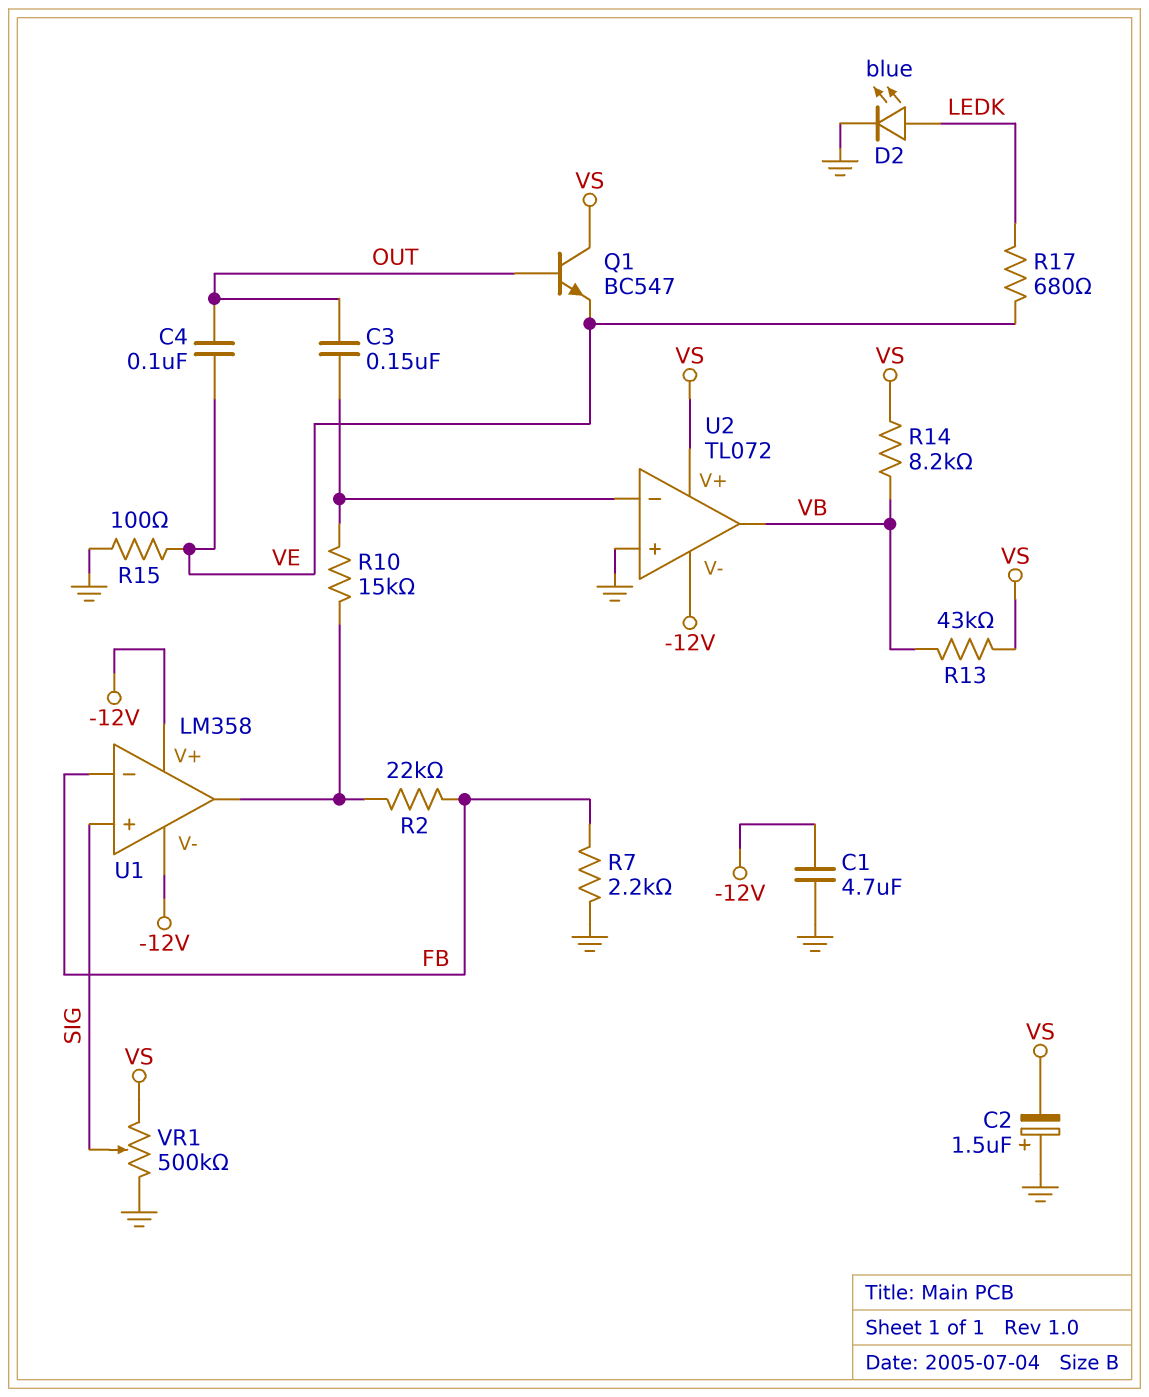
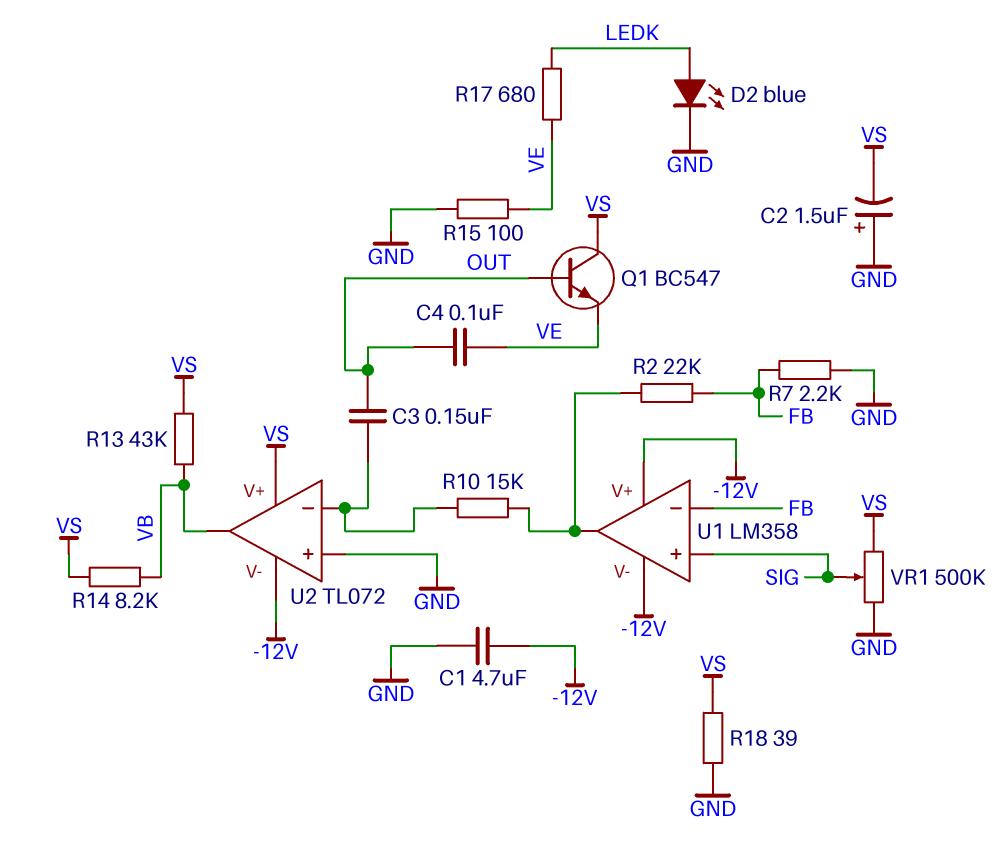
R18: none -> 39 (GND, VS)

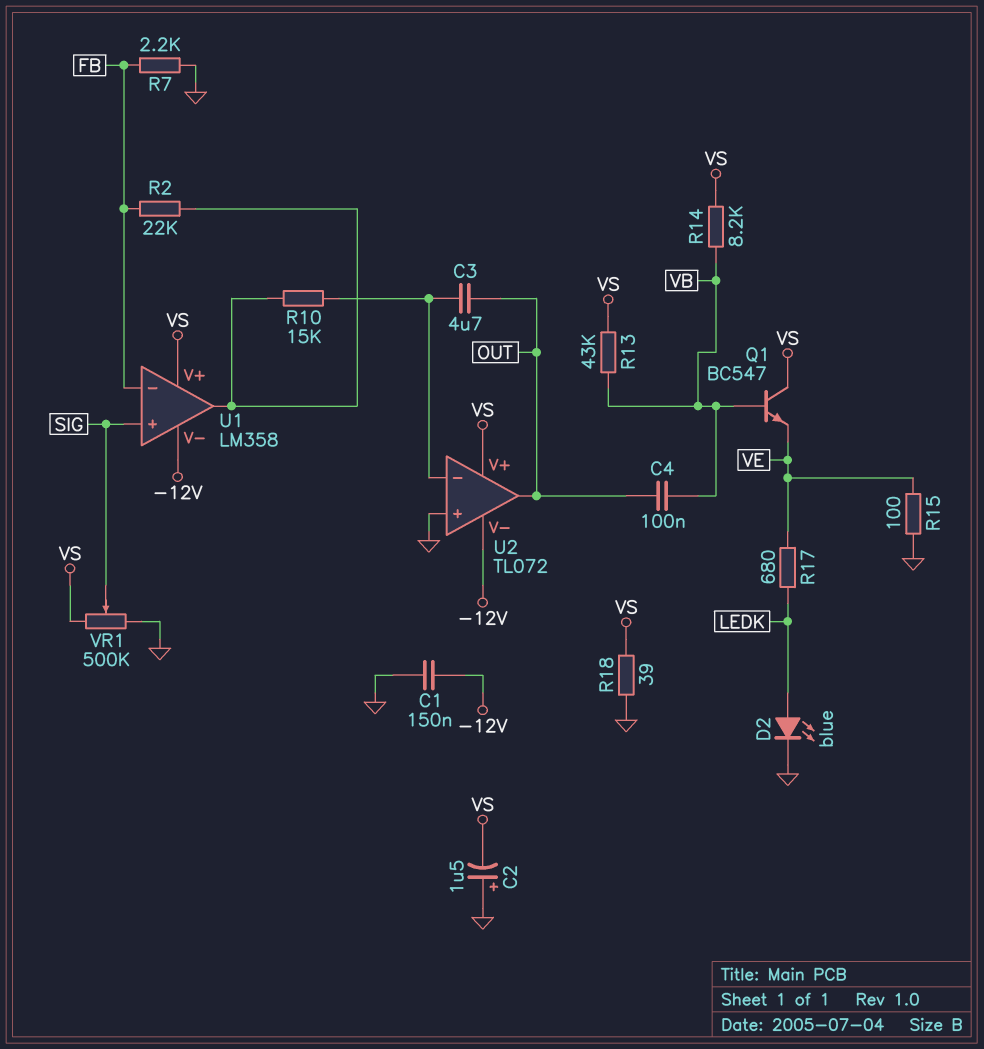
C1: 4.7uF (-12V, GND) -> 150nF (-12V, GND)
C3: 150nF (OUT, U2/in-) -> 4.7uF (OUT, U2/in-)
C4: 100nF (OUT, VE) -> 100nF (OUT, VB)
Q1: NPN BC547 (B OUT, C VS, E VE) -> NPN BC547 (B VB, C VS, E VE)
U1 pin V+: -12V -> VS
U2 pin out: VB -> OUT

